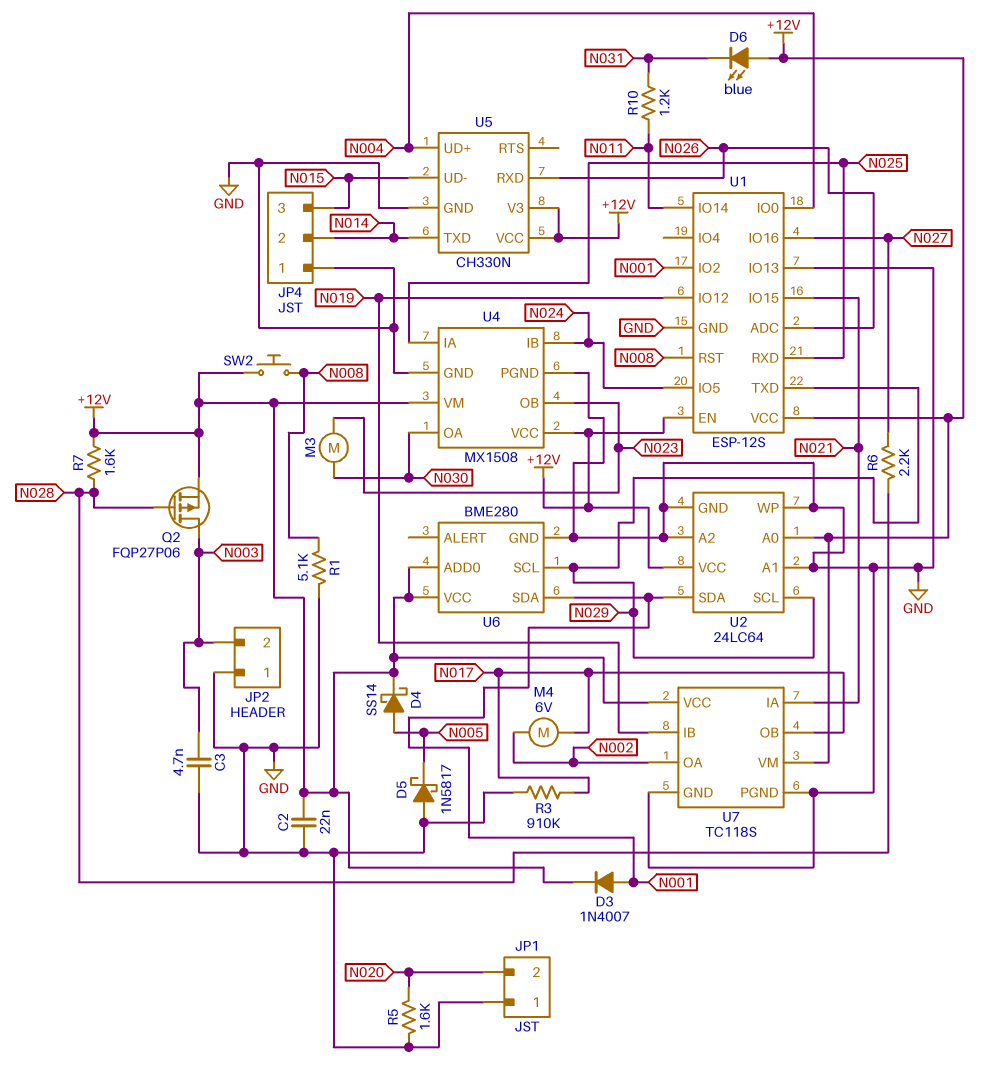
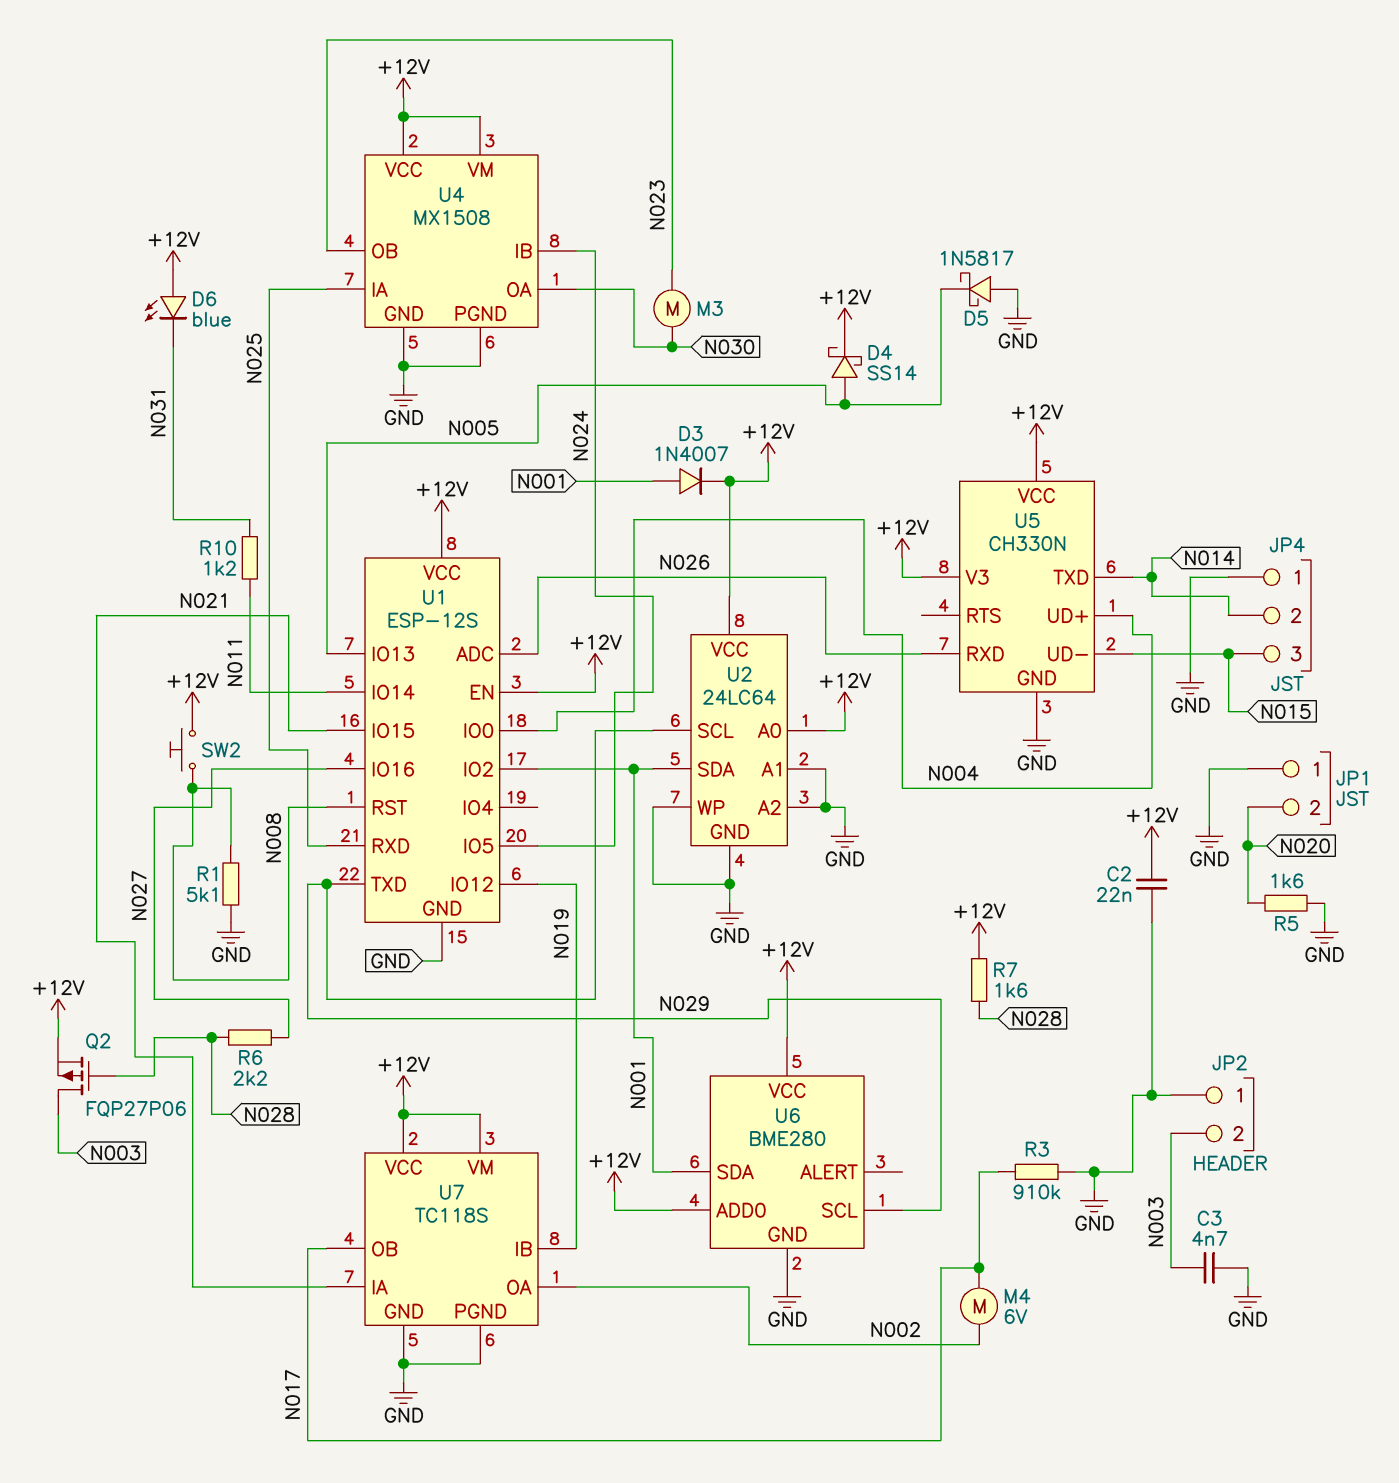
U1 pin IO13: GND -> N005

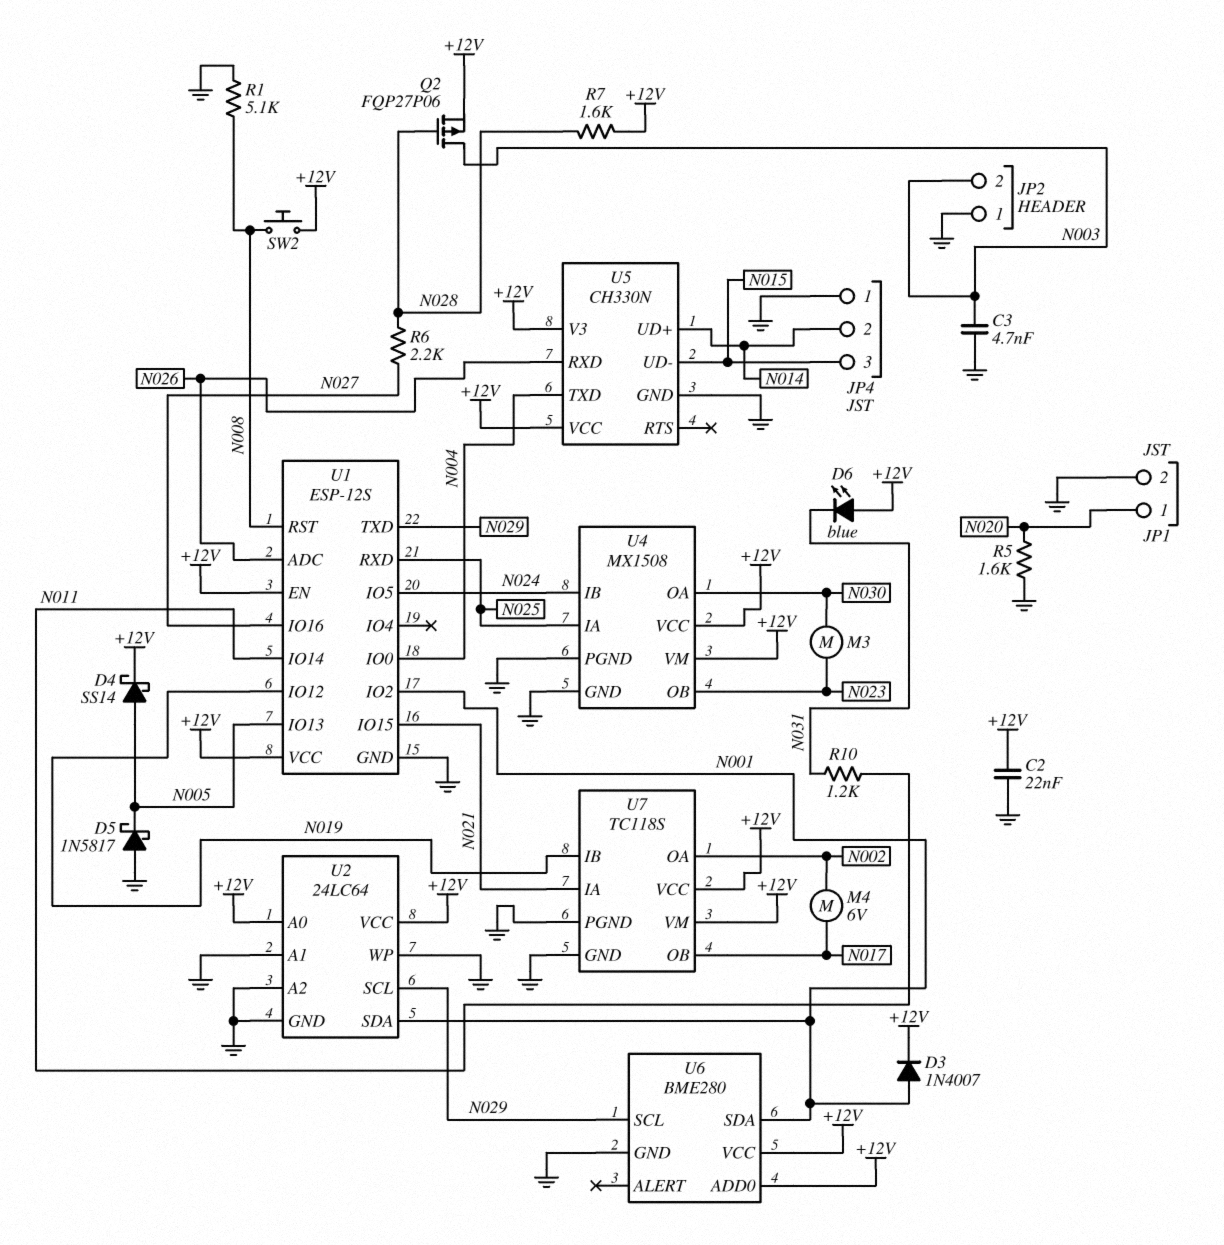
JP1 pin 1: GND -> N020
JP1 pin 2: N020 -> GND
R3: 910k (GND, N017) -> none
U5 pin TXD: N014 -> N004
U5 pin UD+: N004 -> N014

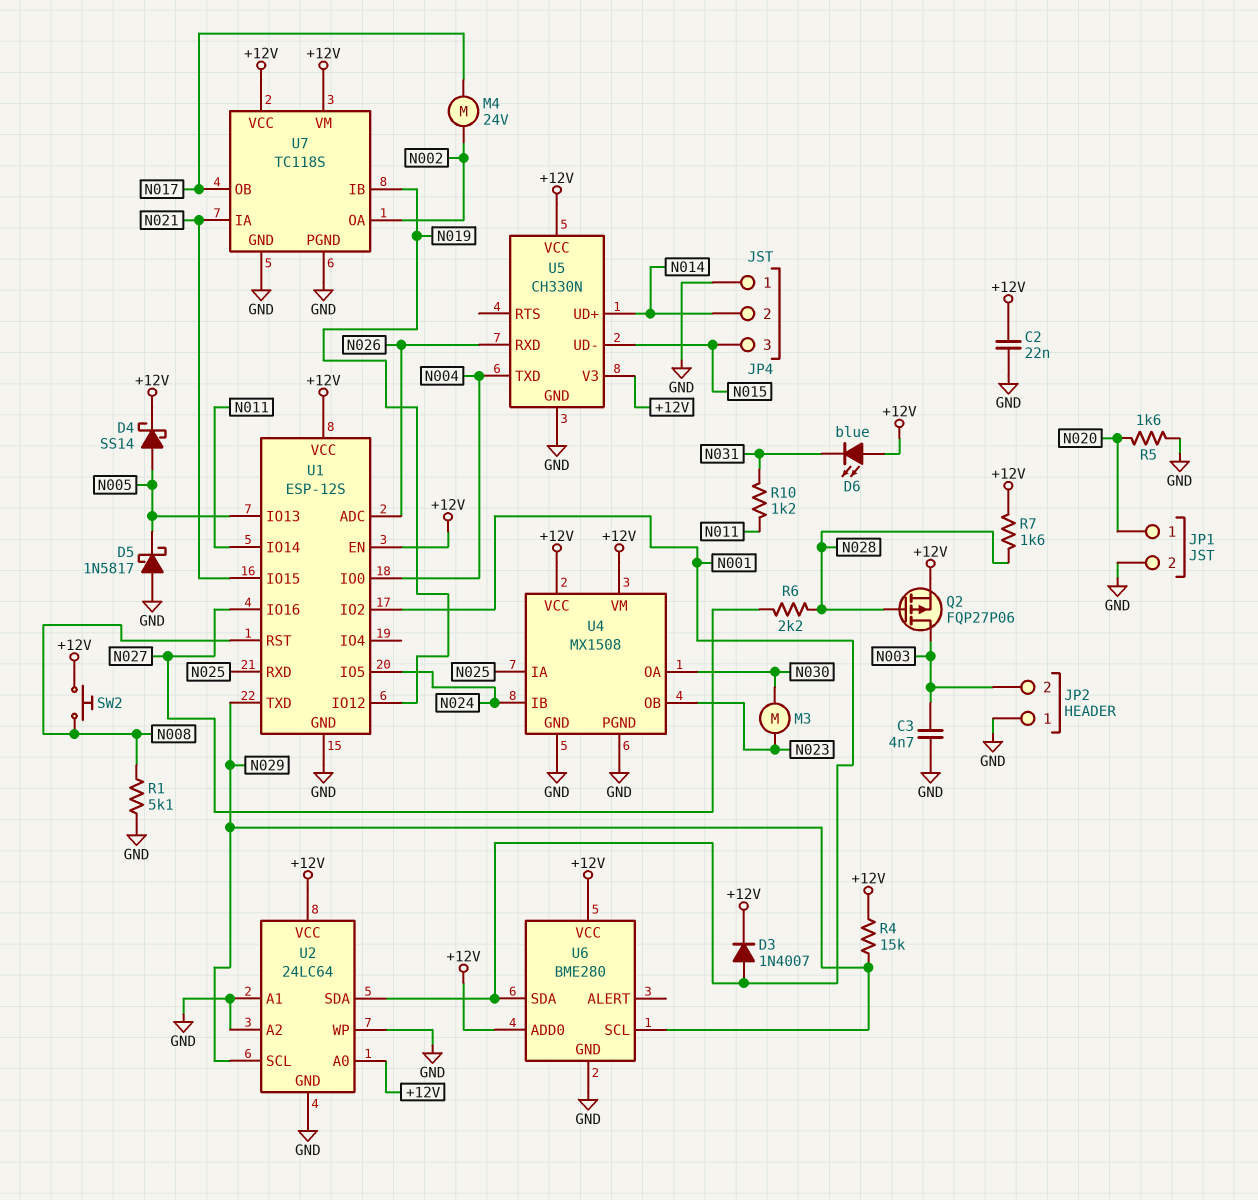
M4: motor 6V (N002, N017) -> motor 24V (N002, N017)
R4: none -> 15k (+12V, N029)

